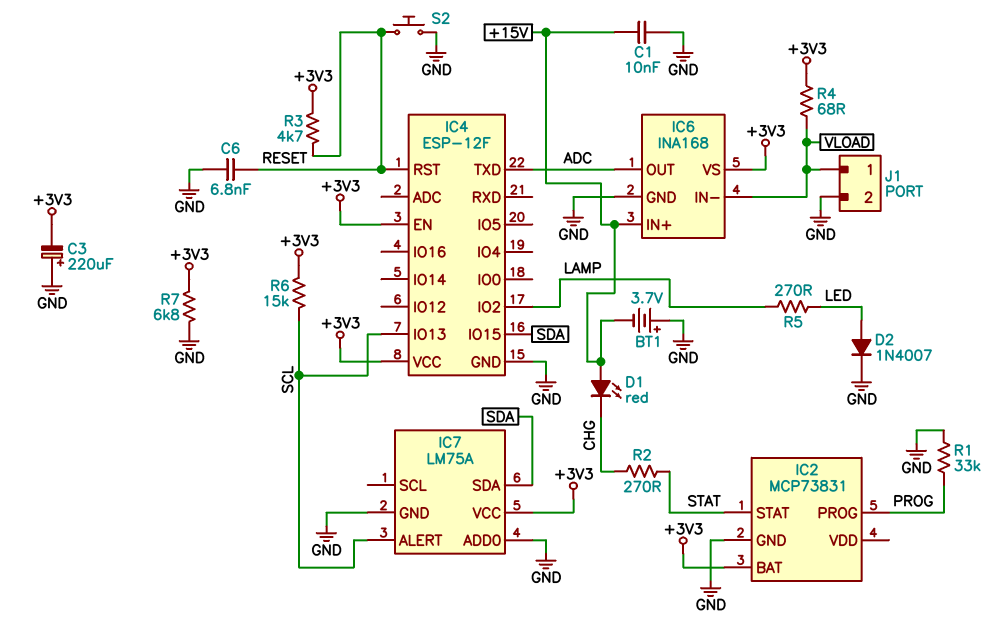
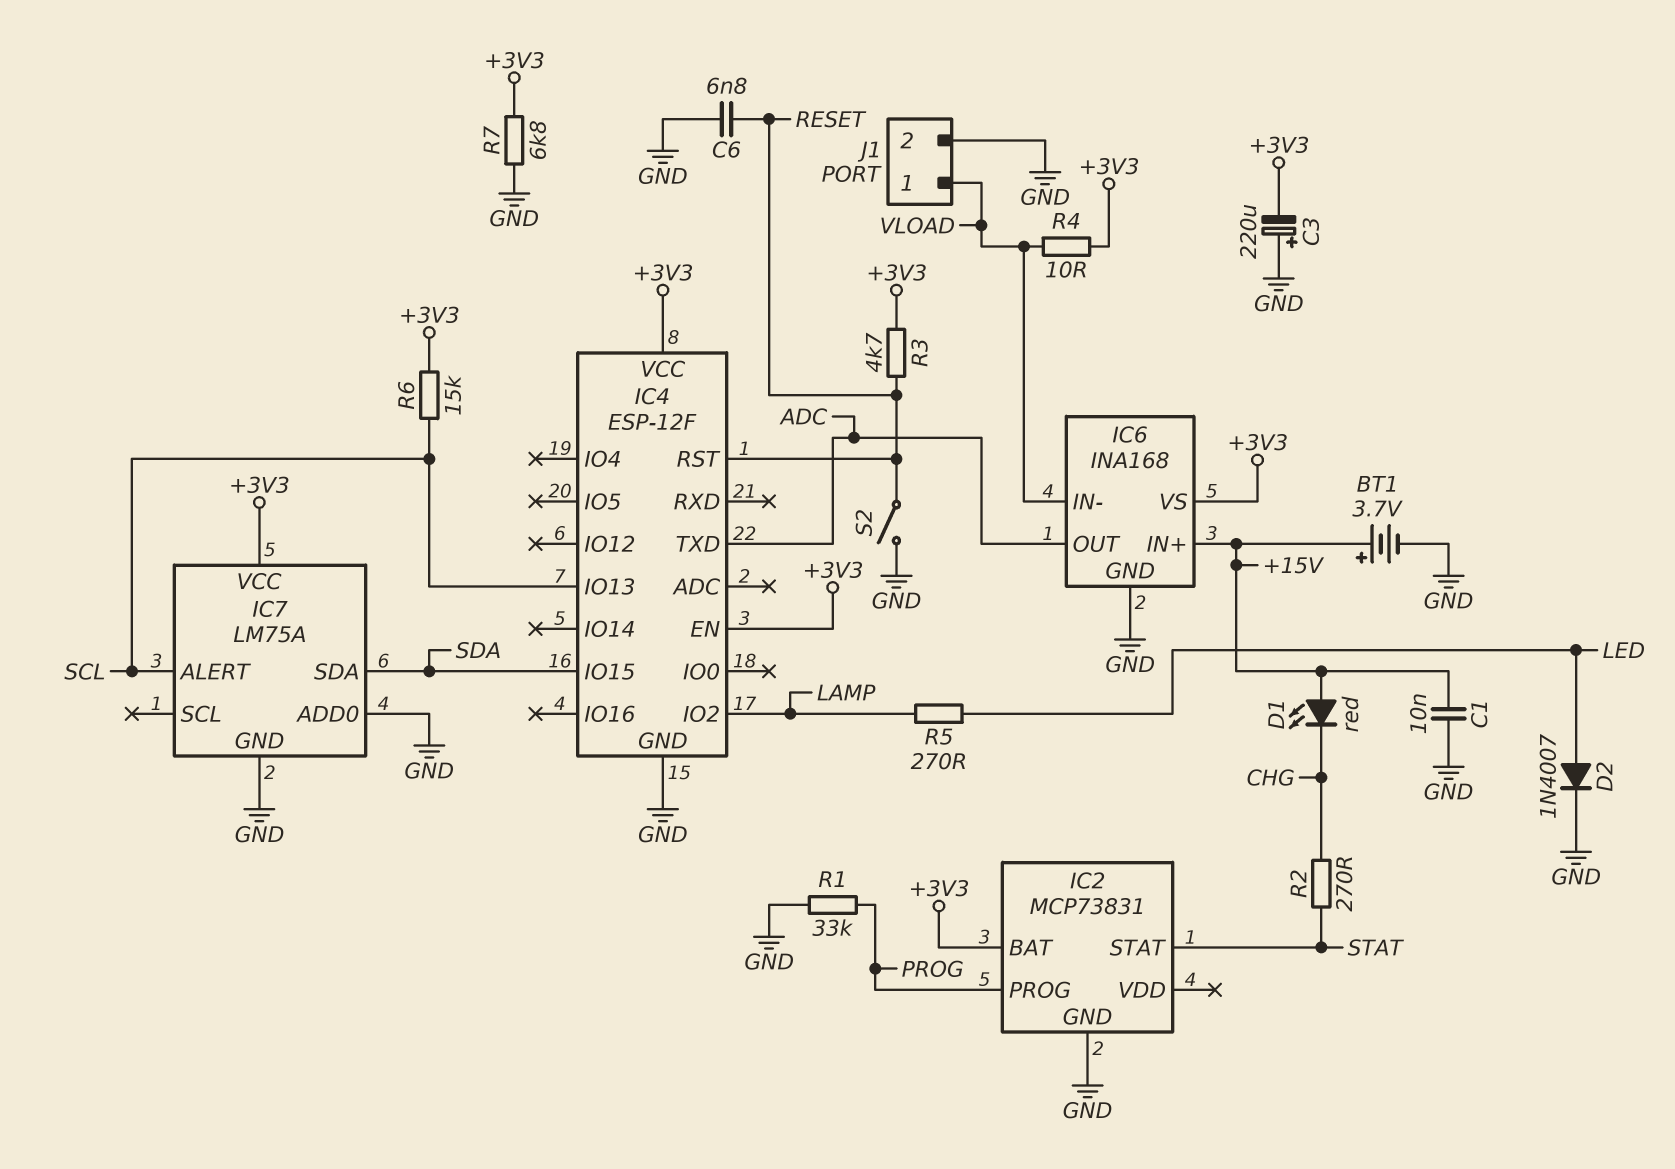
BT1: 3.7V (plus GND, minus +15V) -> 3.7V (plus +15V, minus GND)
R4: 68 (+3V3, VLOAD) -> 10 (+3V3, VLOAD)
S2: button (GND, RESET) -> switch (GND, RESET)

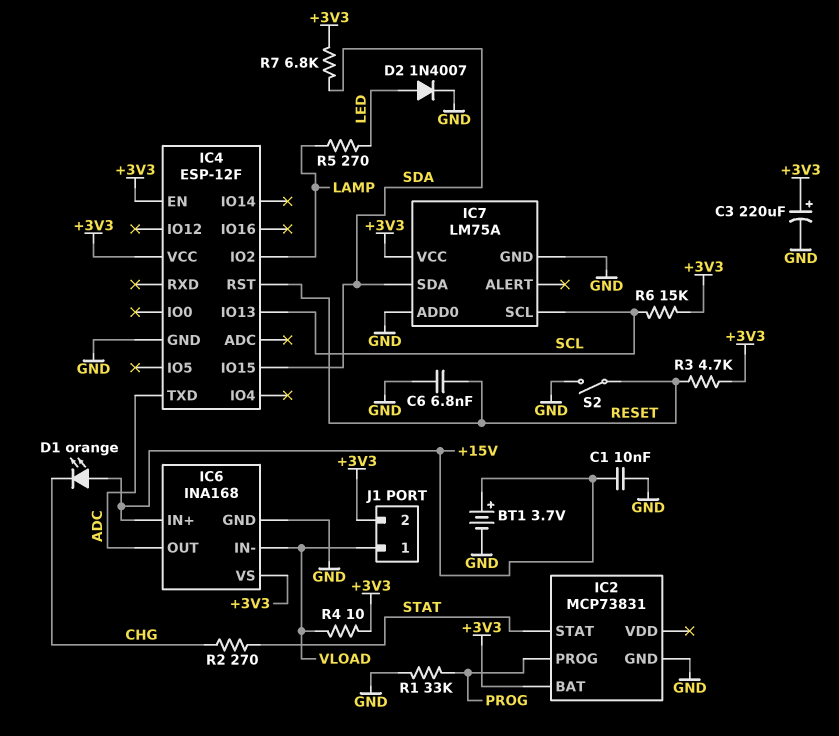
C3: 220uF (plus GND, minus +3V3) -> 220uF (plus +3V3, minus GND)
D1: LED red (A +15V, K CHG) -> LED orange (A +15V, K CHG)
IC7 pin ALERT: SCL -> none
IC7 pin SCL: none -> SCL
J1 pin 2: GND -> +3V3
R7: 6.8k (+3V3, GND) -> 6.8k (+3V3, SDA)

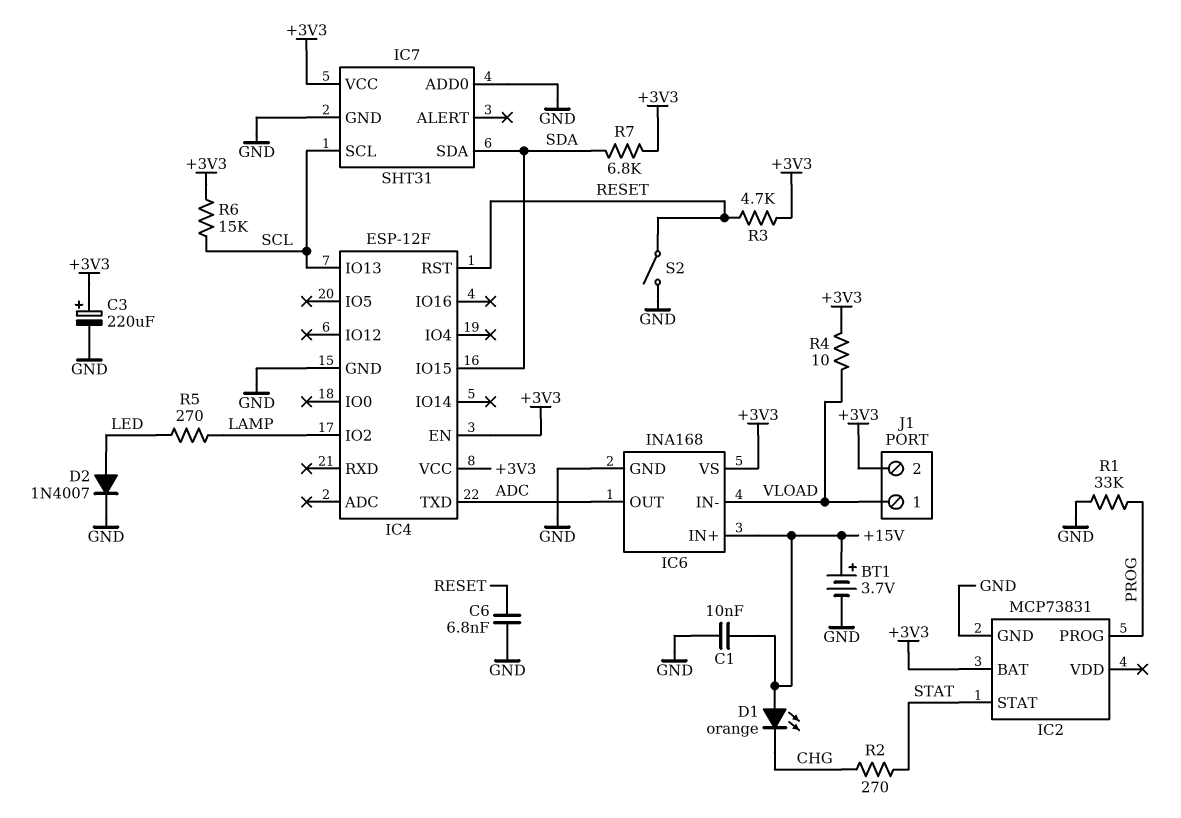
IC7: LM75A -> SHT31

